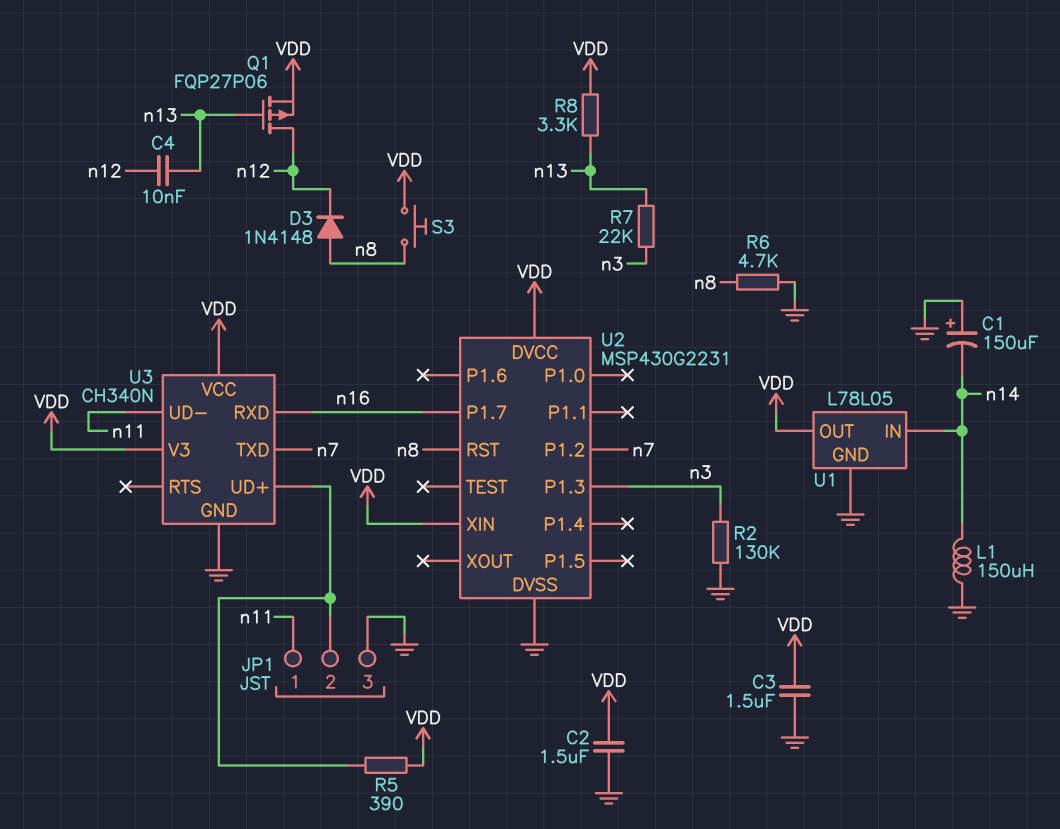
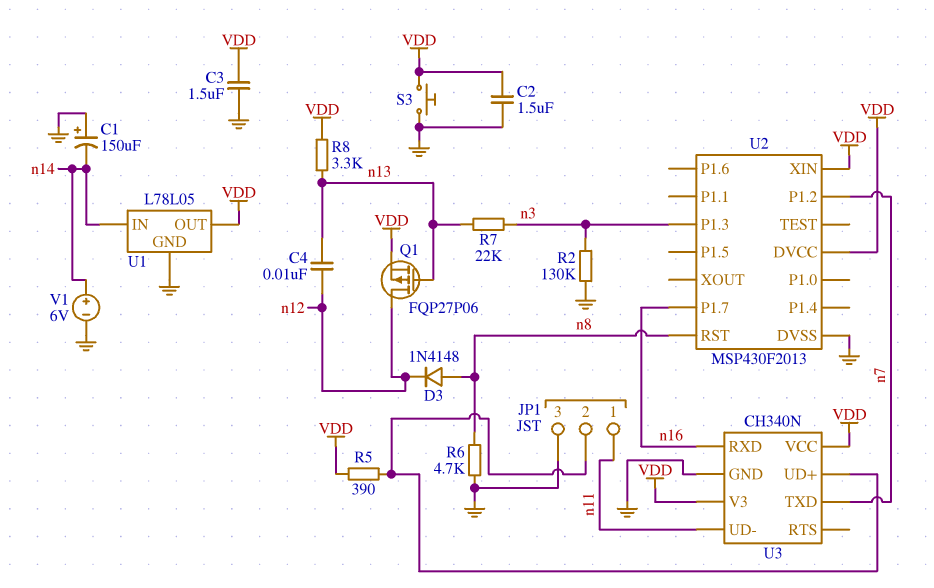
L1: 150uH (GND, n14) -> none
S3: button (VDD, n8) -> button (GND, VDD)
U2: MSP430G2231 -> MSP430F2013
V1: none -> 6V (plus n14, minus GND)

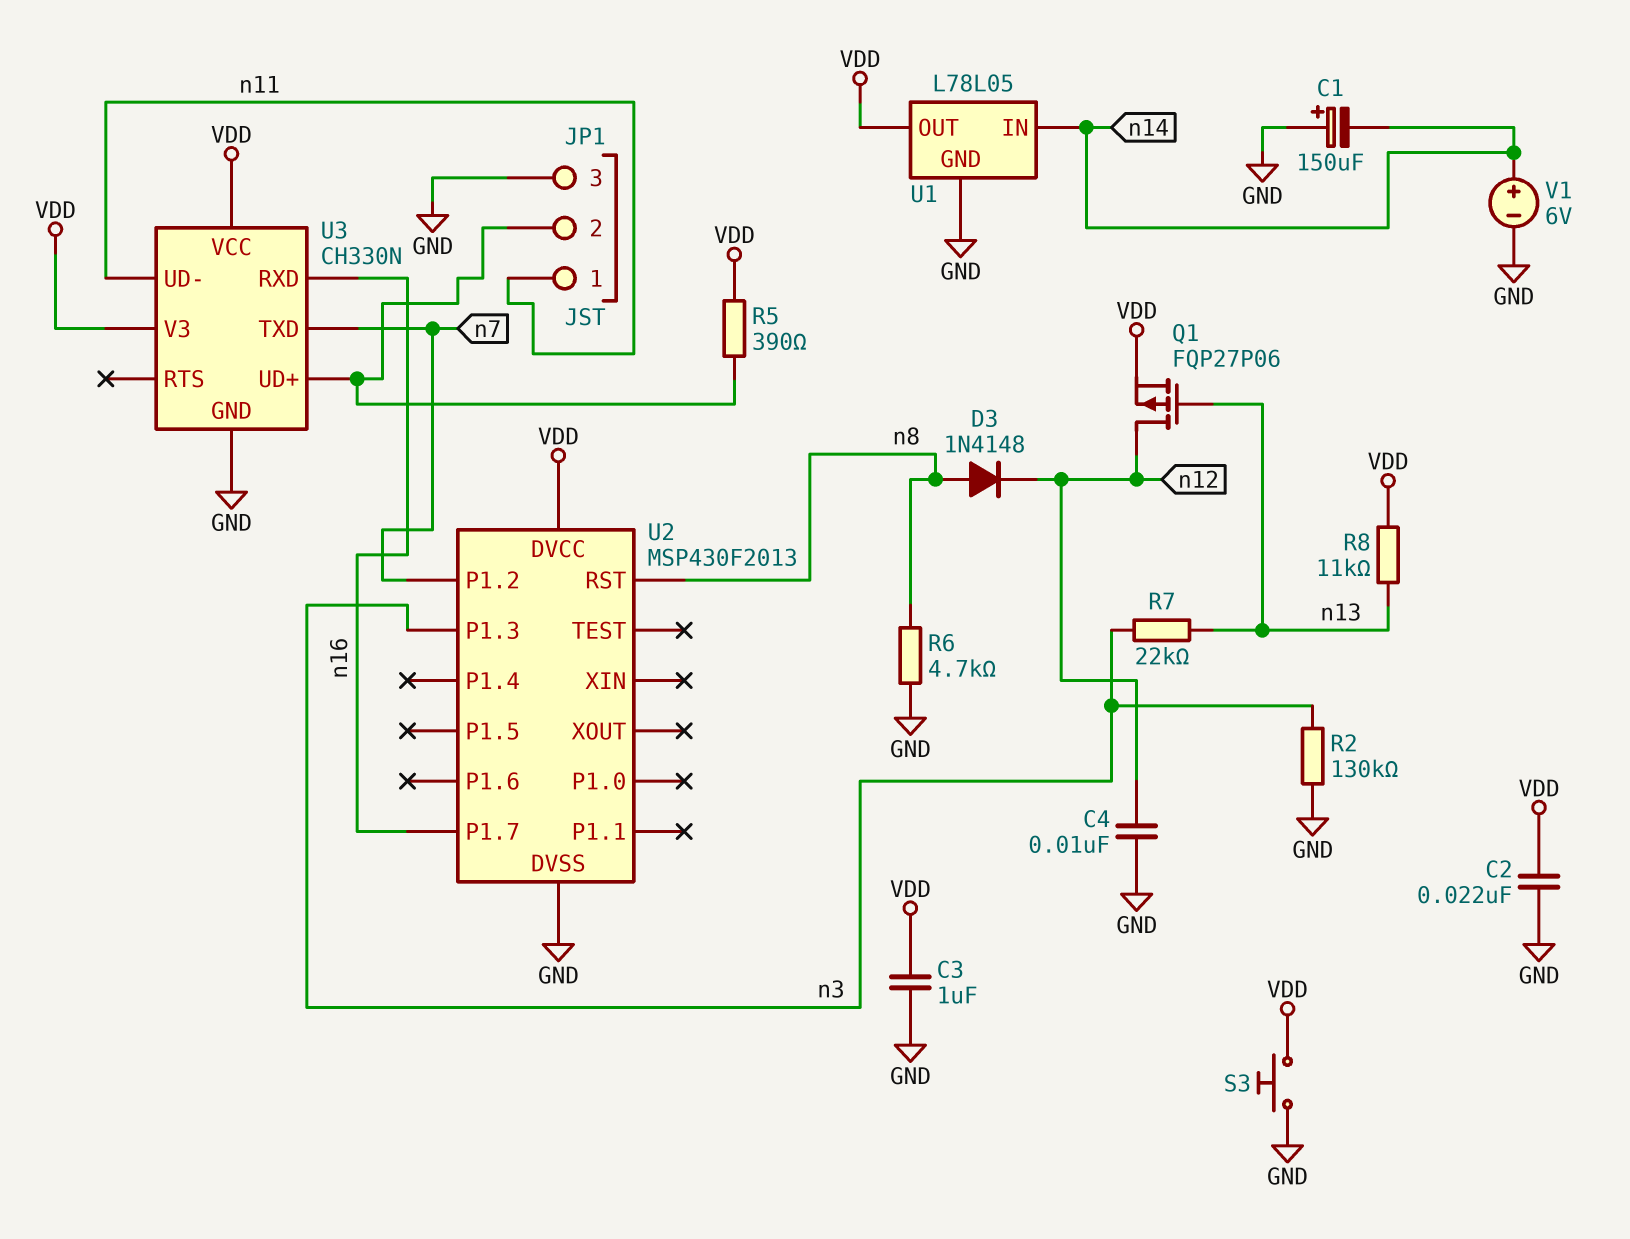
C2: 1.5uF (GND, VDD) -> 22nF (GND, VDD)
C3: 1.5uF (GND, VDD) -> 1uF (GND, VDD)
C4: 10nF (n12, n13) -> 10nF (GND, n12)
R8: 3.3k (VDD, n13) -> 11k (VDD, n13)
U2 pin XIN: VDD -> none
U3: CH340N -> CH330N

